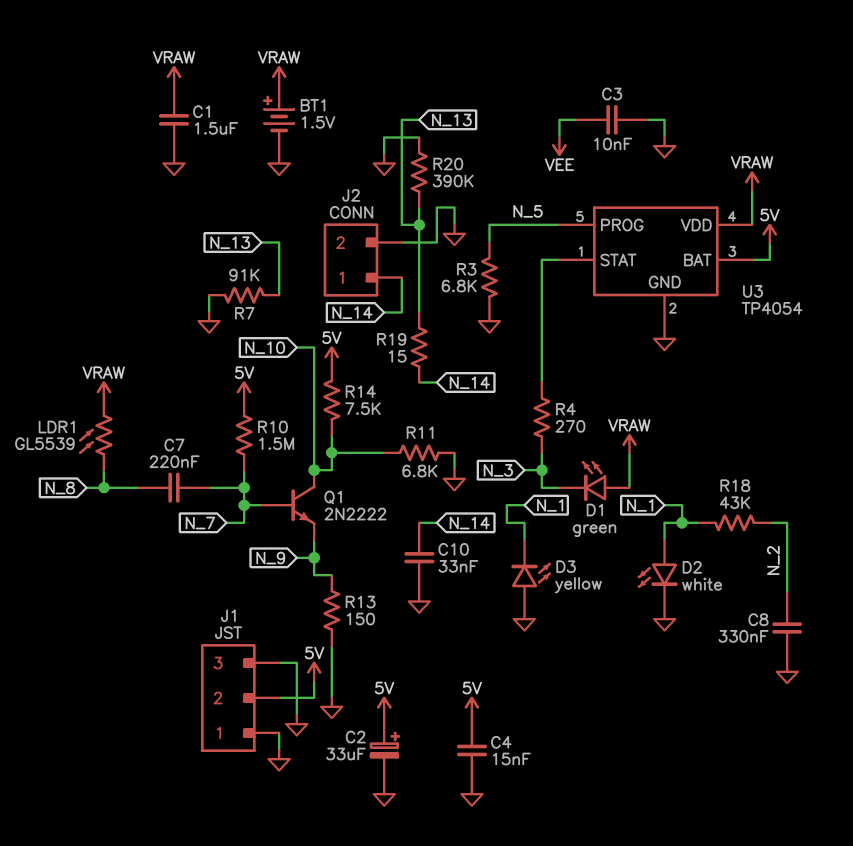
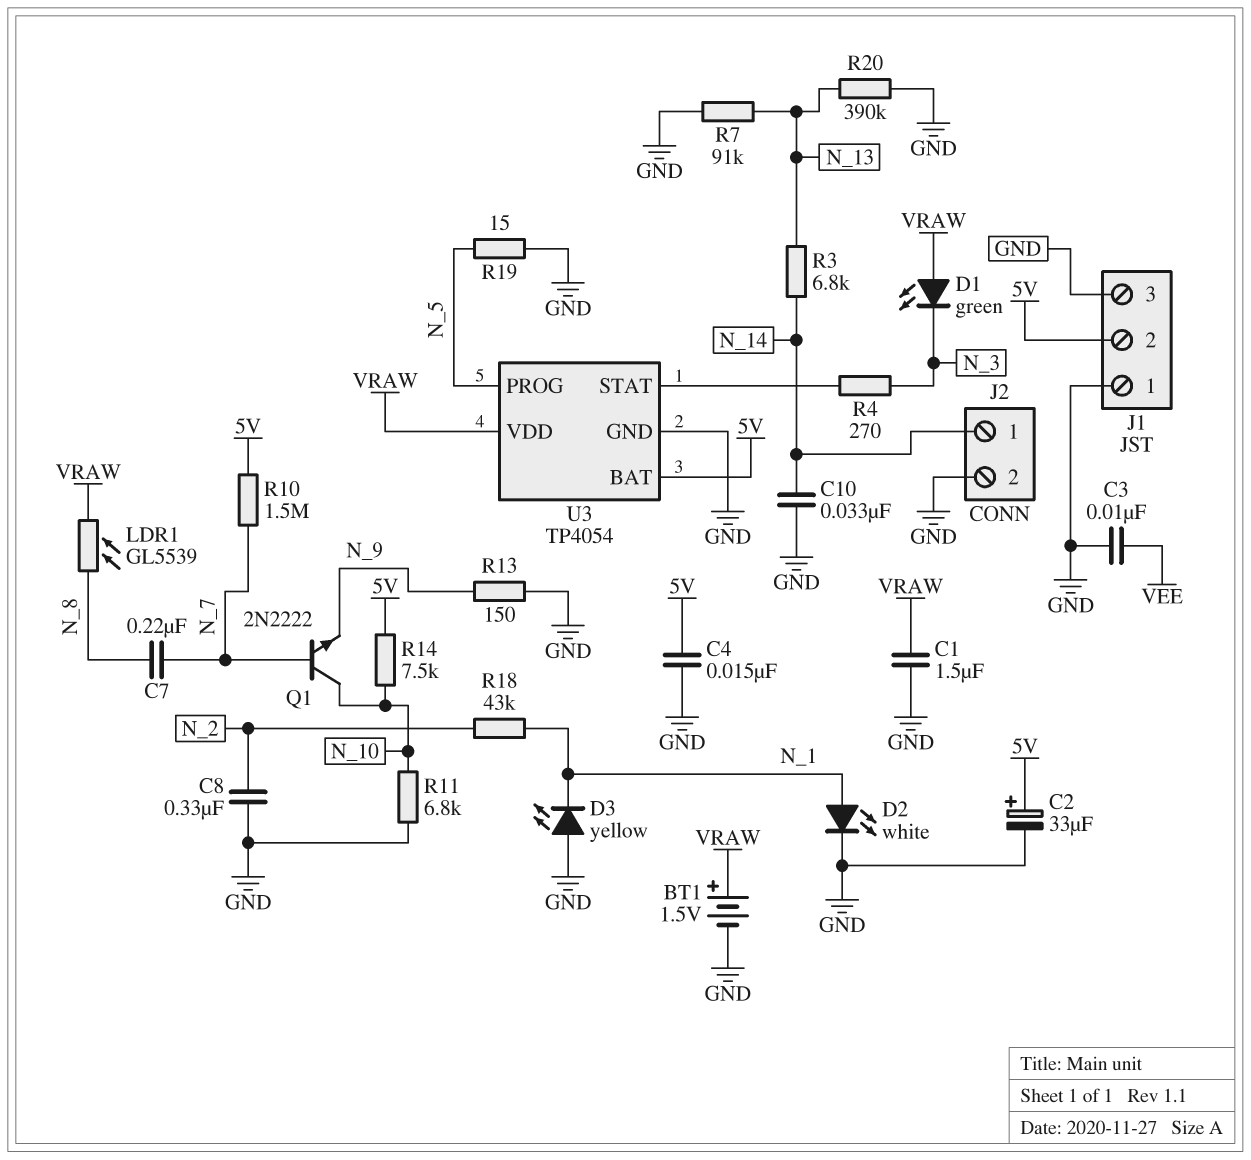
R3: 6.8k (GND, N_5) -> 6.8k (N_13, N_14)
R19: 15 (N_13, N_14) -> 15 (GND, N_5)

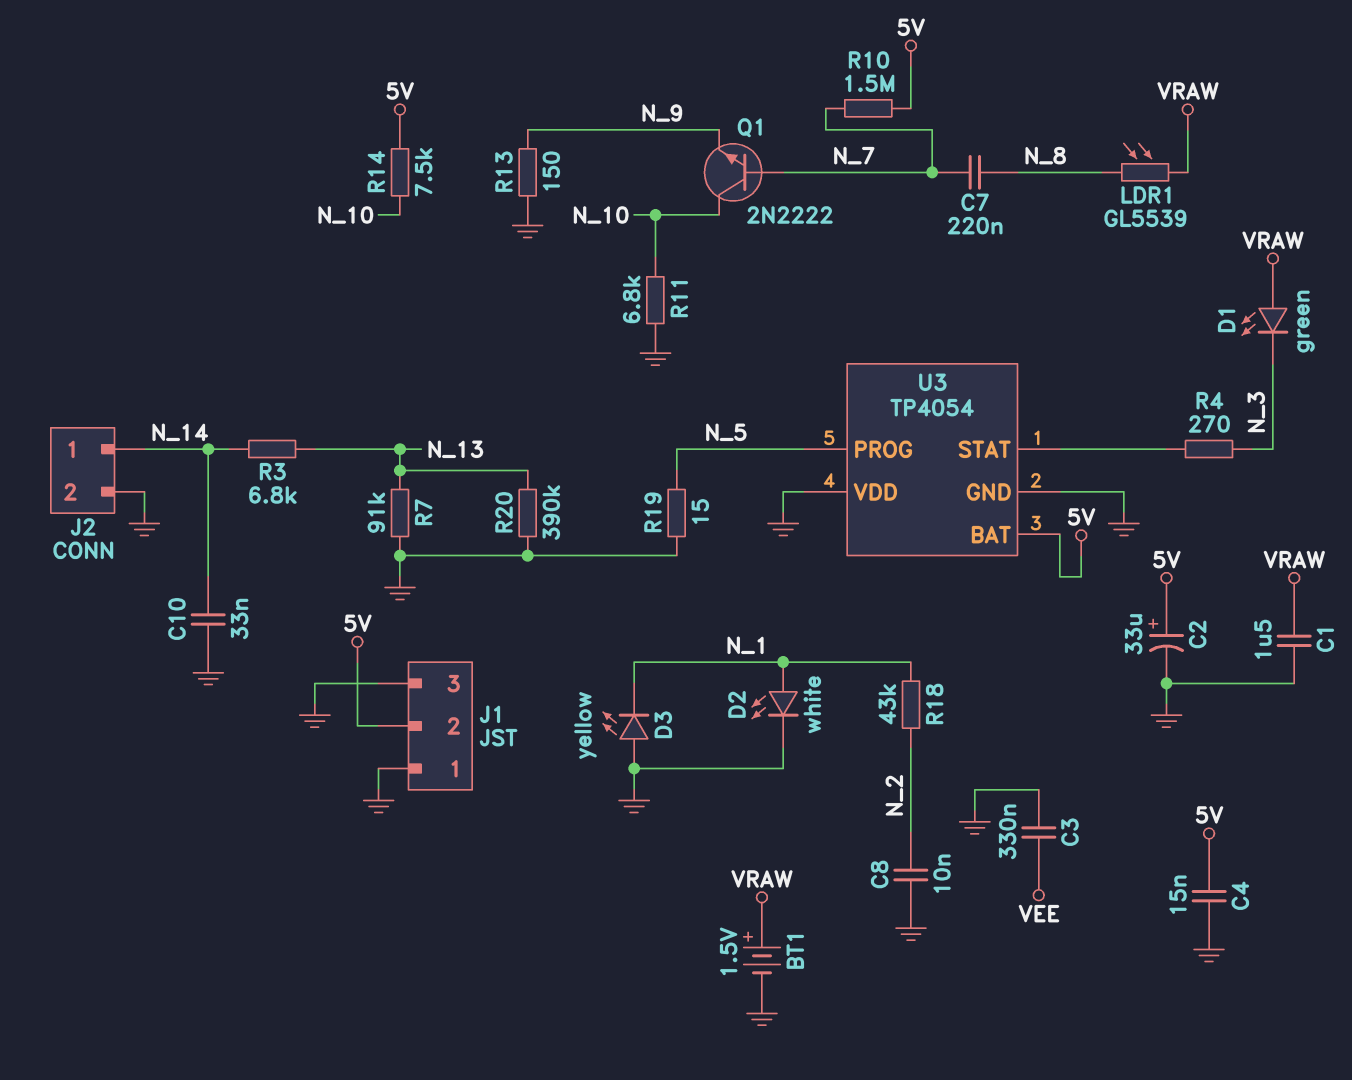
C3: 10nF (GND, VEE) -> 330nF (GND, VEE)
C8: 330nF (GND, N_2) -> 10nF (GND, N_2)
U3 pin VDD: VRAW -> GND

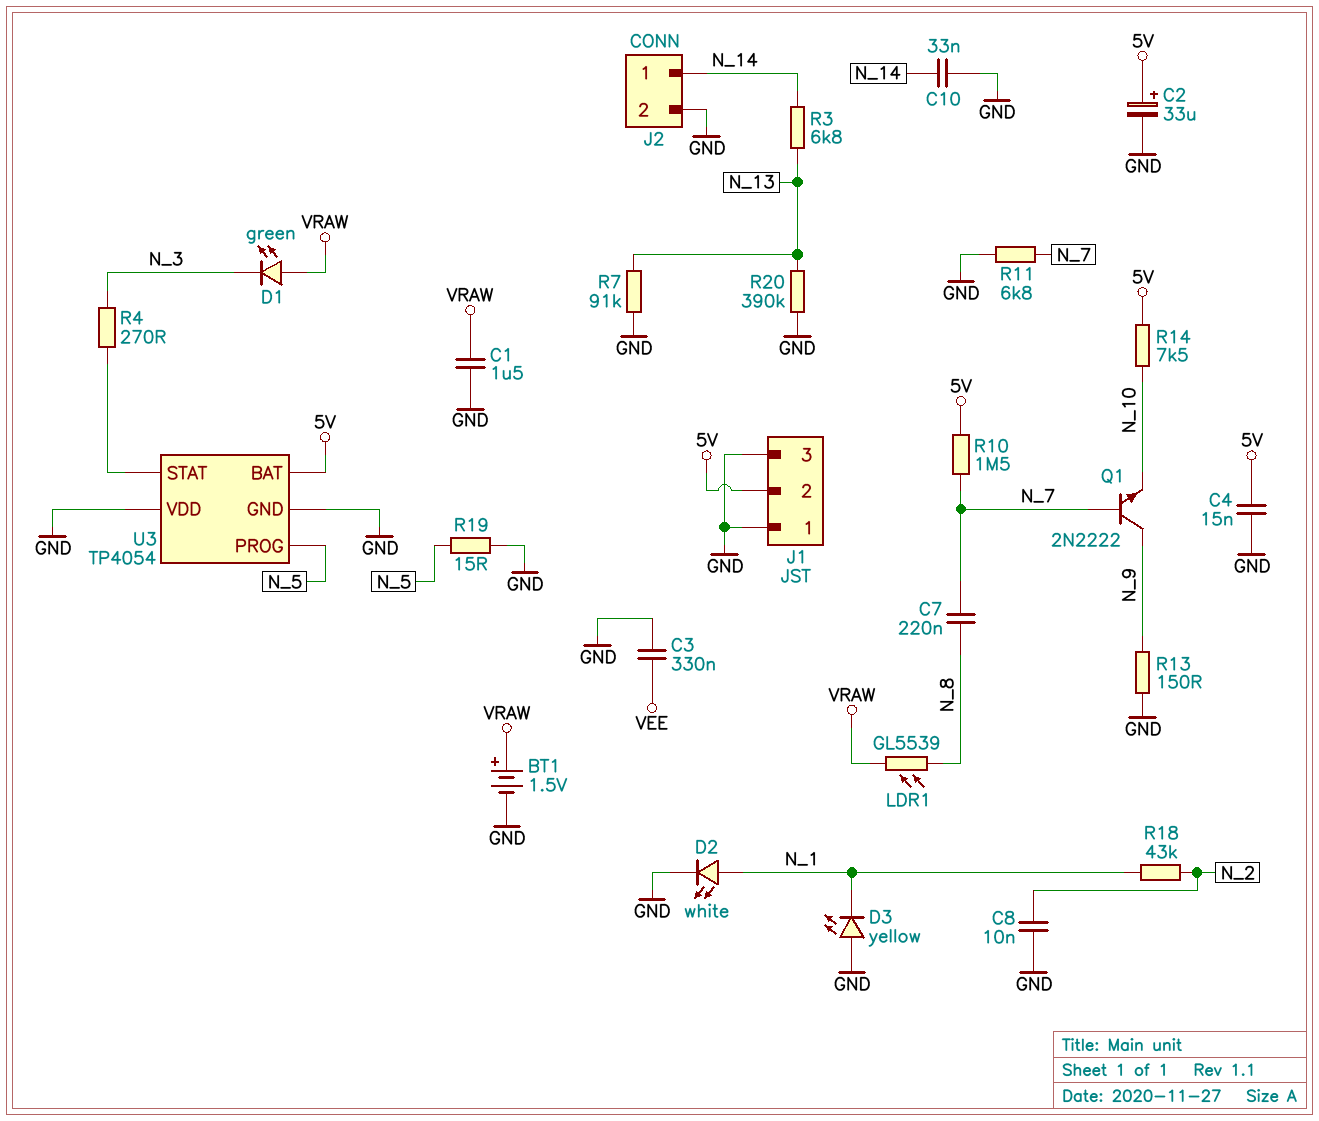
Q1: NPN 2N2222 (B N_7, C N_10, E N_9) -> NPN 2N2222 (B N_7, C N_9, E N_10)
R11: 6.8k (GND, N_10) -> 6.8k (GND, N_7)

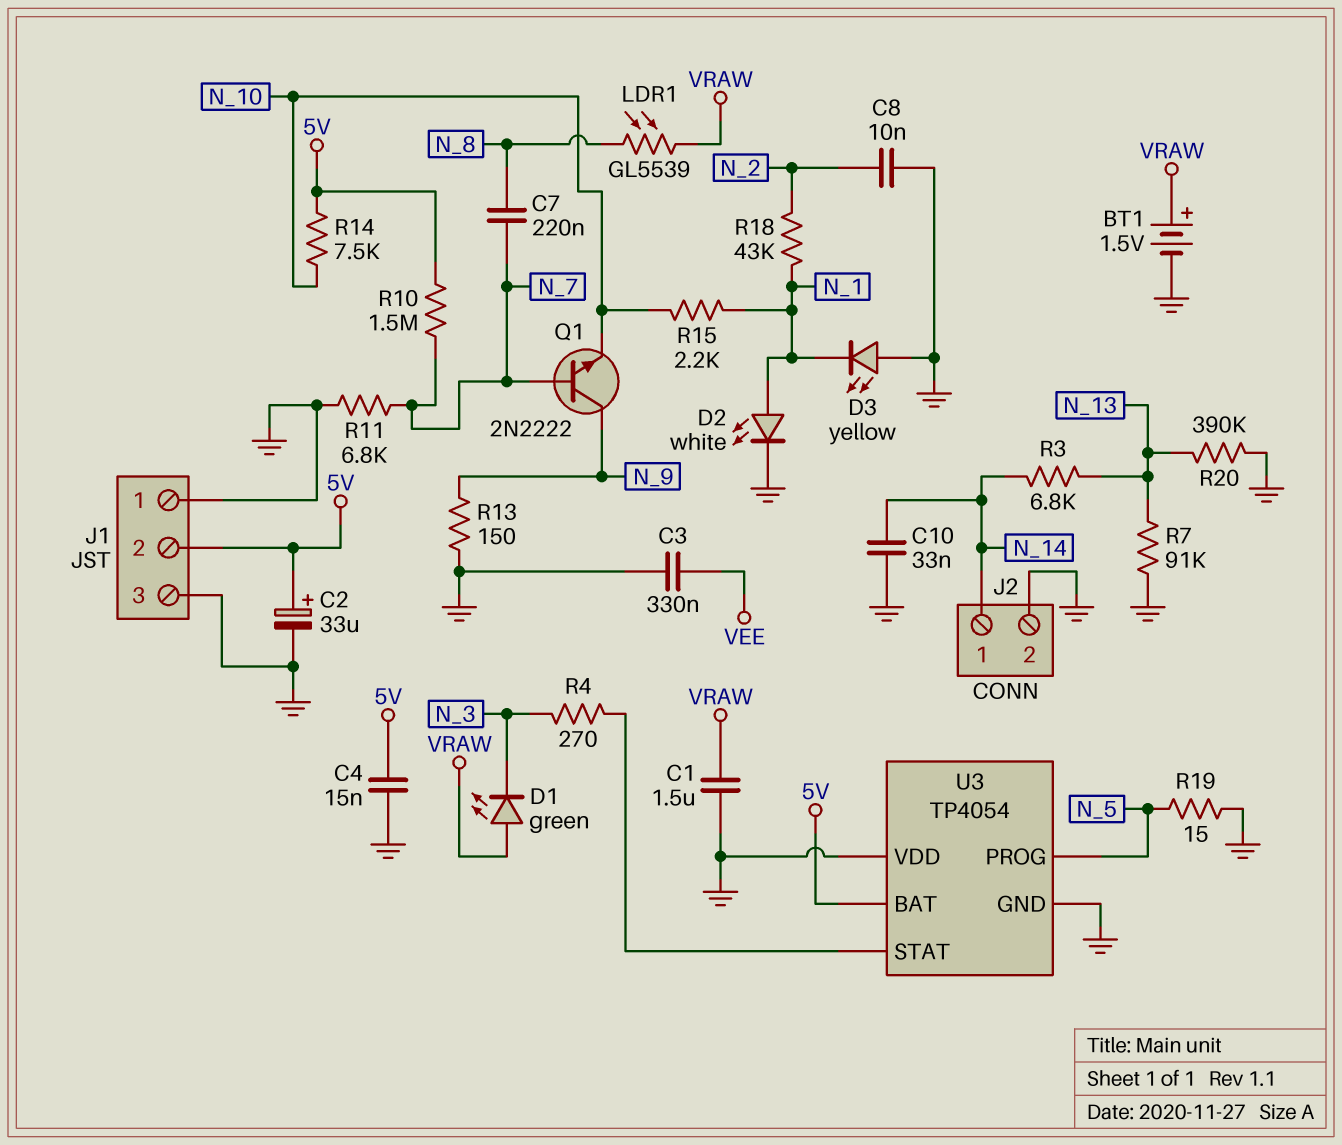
R15: none -> 2.2k (N_1, N_10)

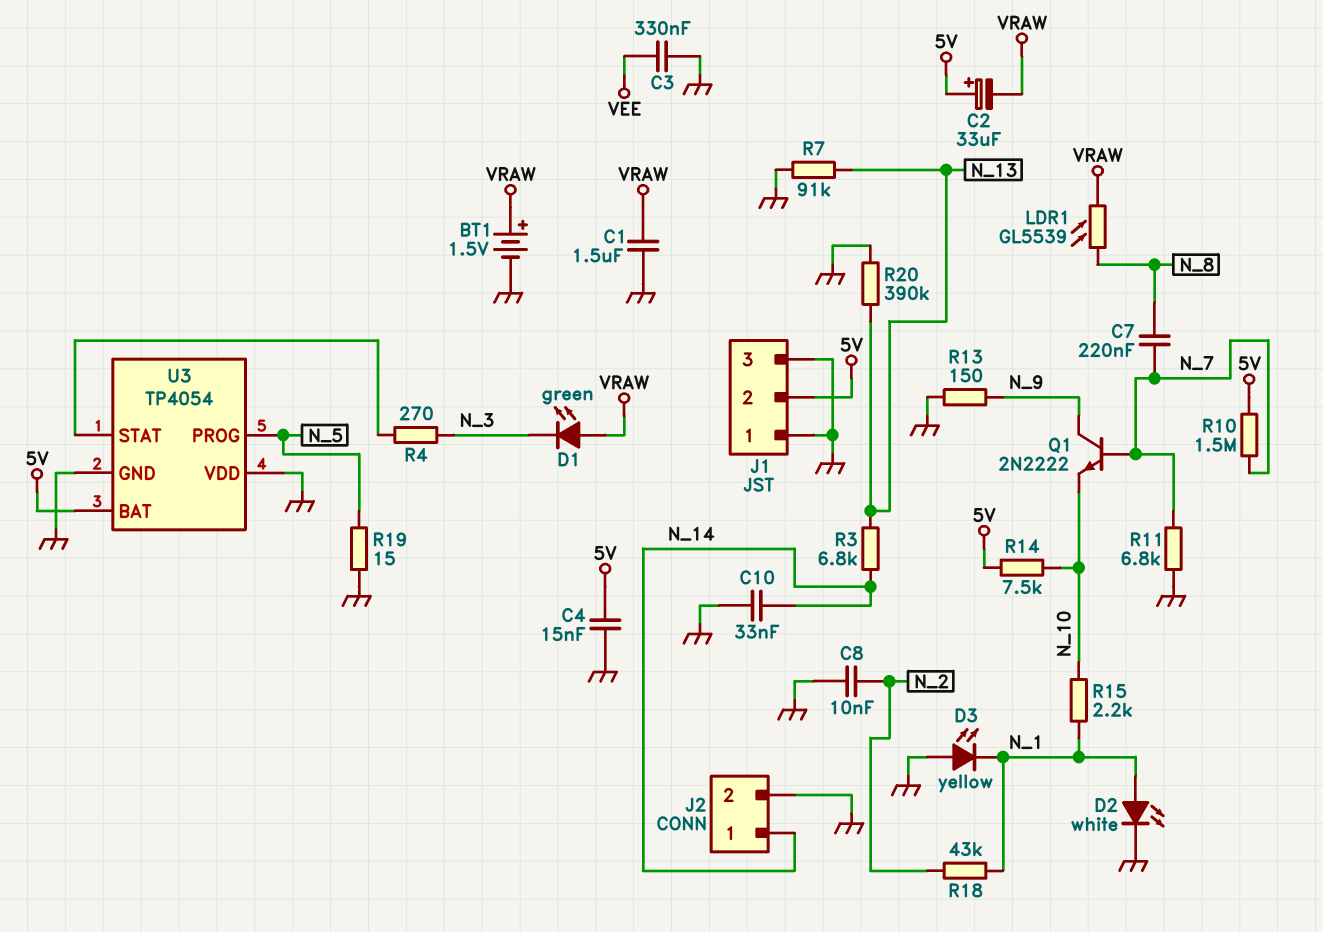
C2: 33uF (plus 5V, minus GND) -> 33uF (plus 5V, minus VRAW)

